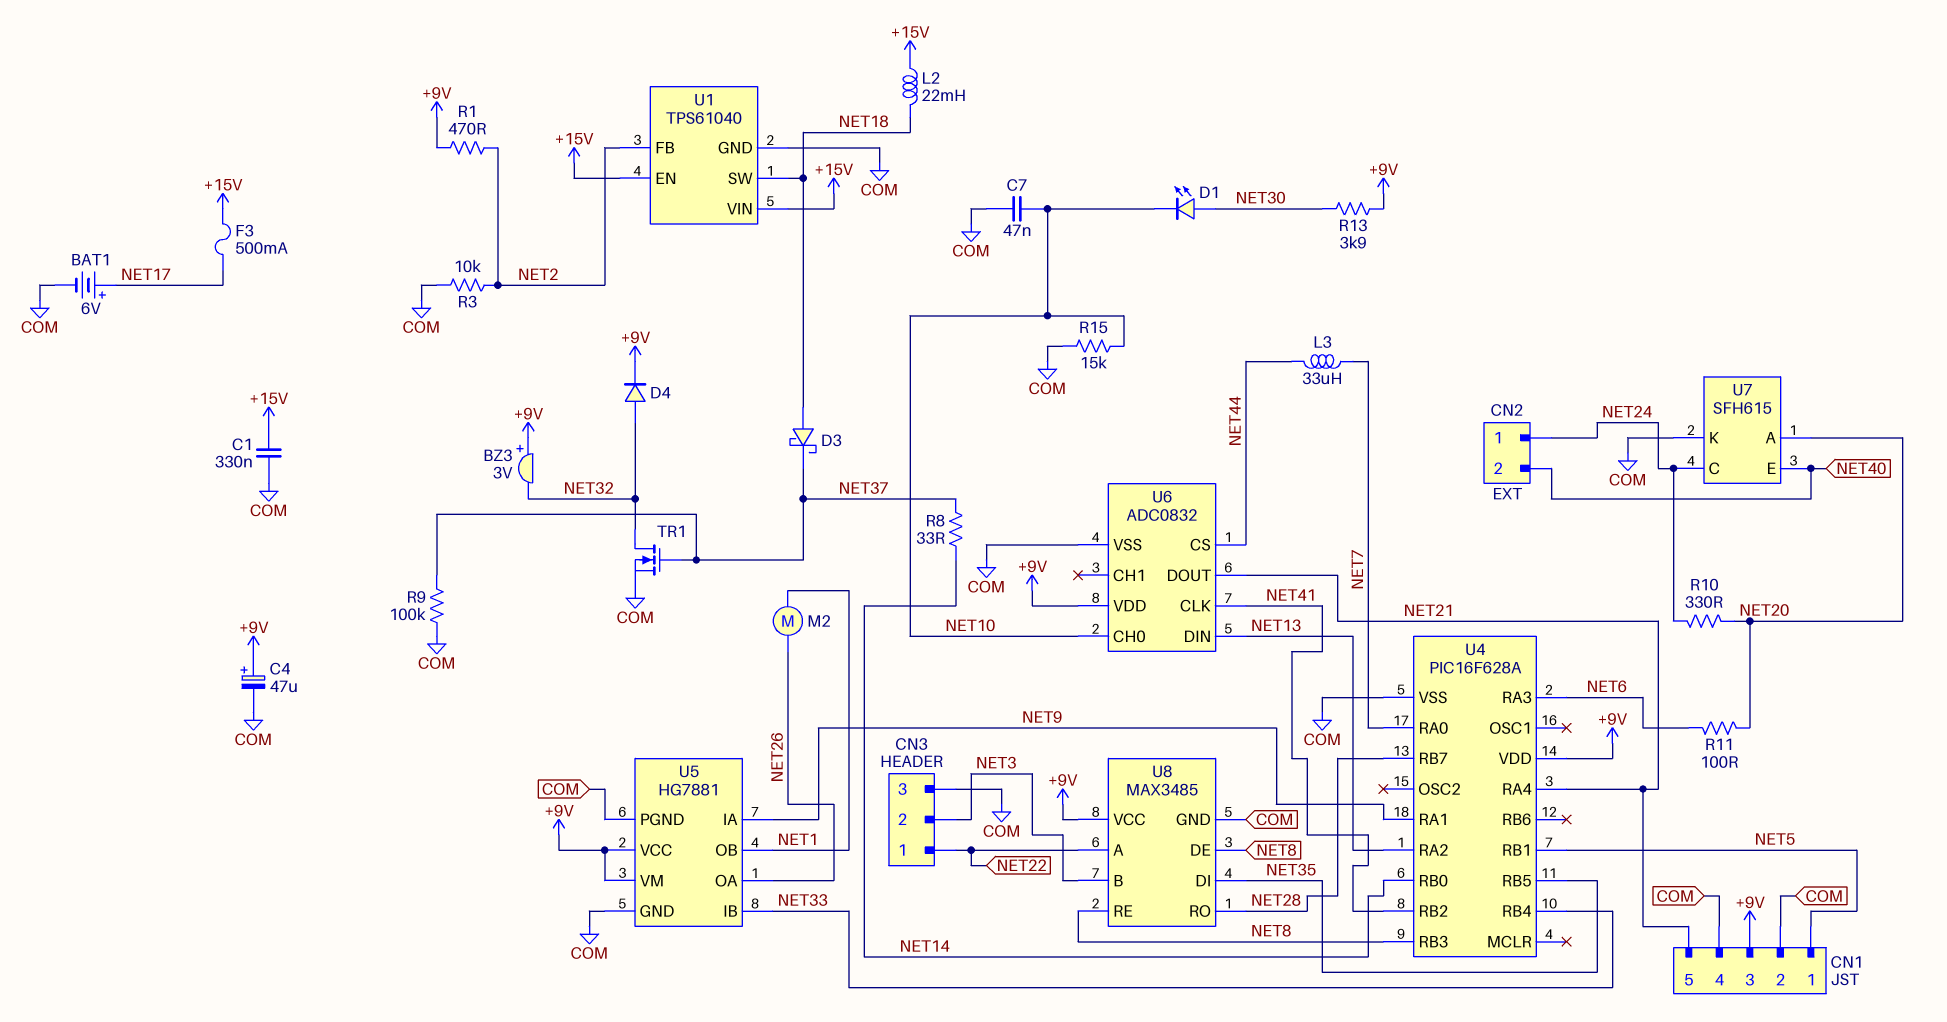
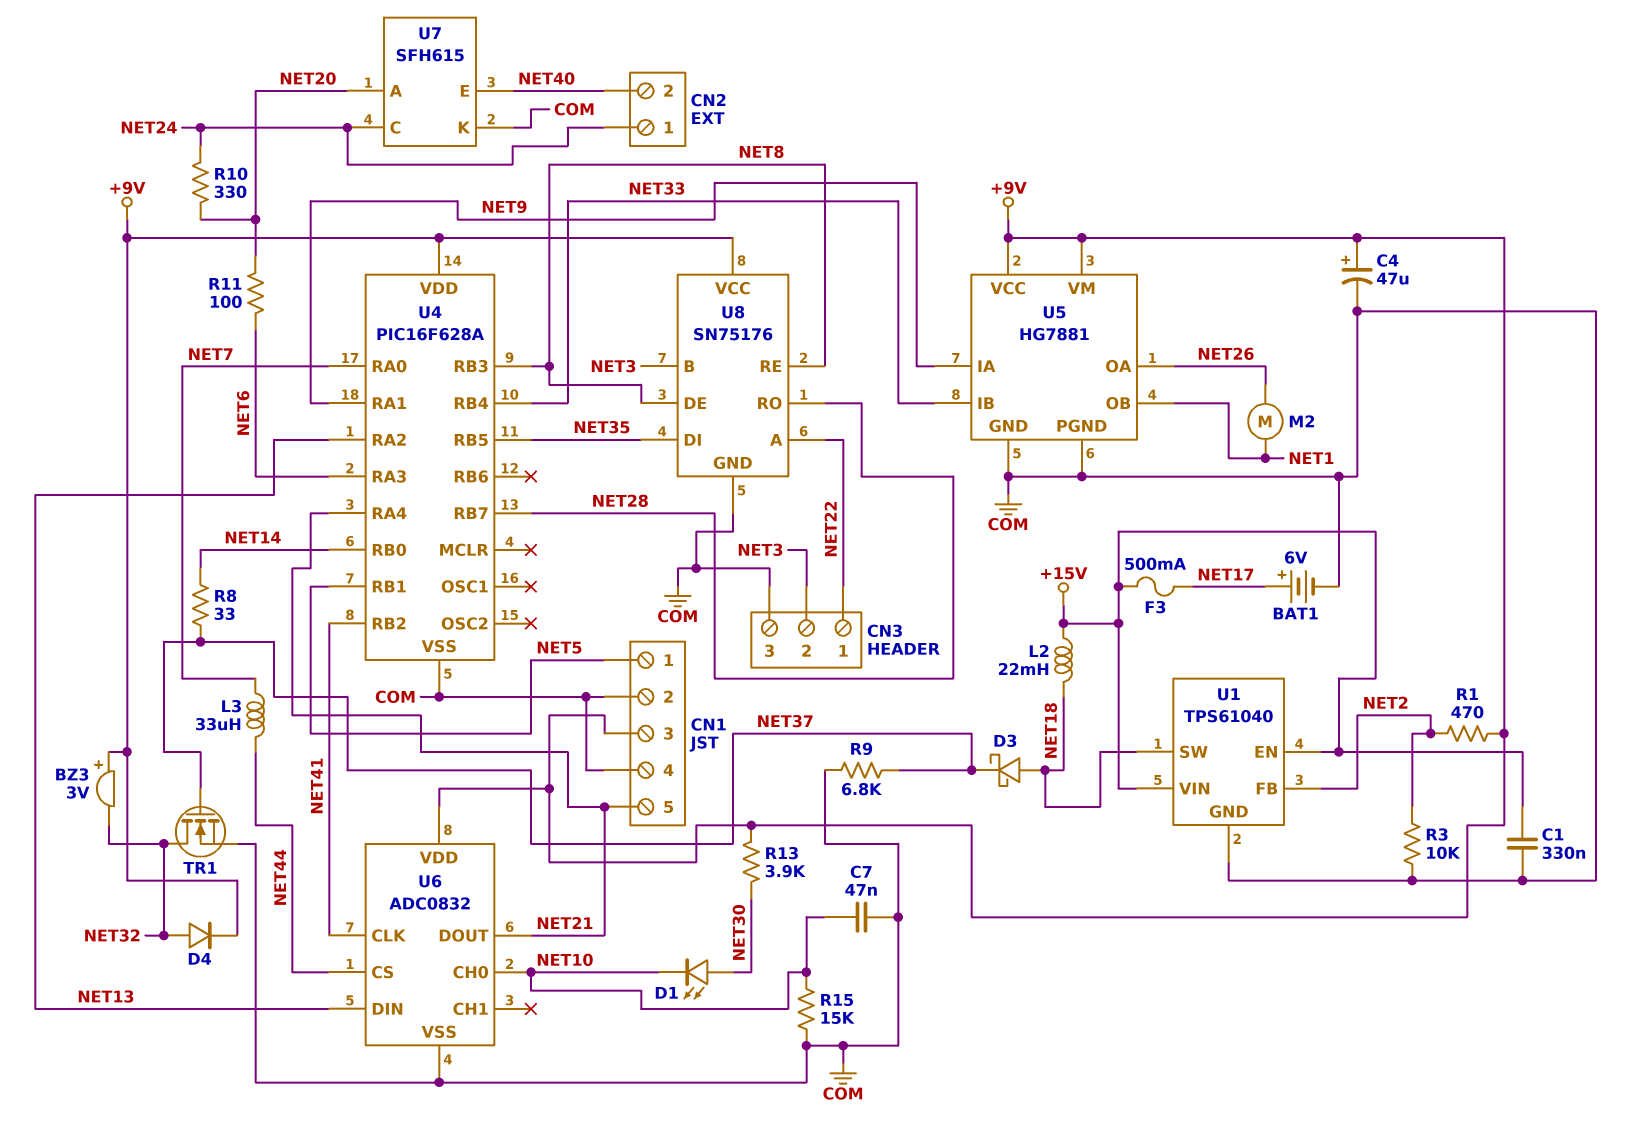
R9: 100k (COM, NET37) -> 6.8k (COM, NET37)
U8: MAX3485 -> SN75176

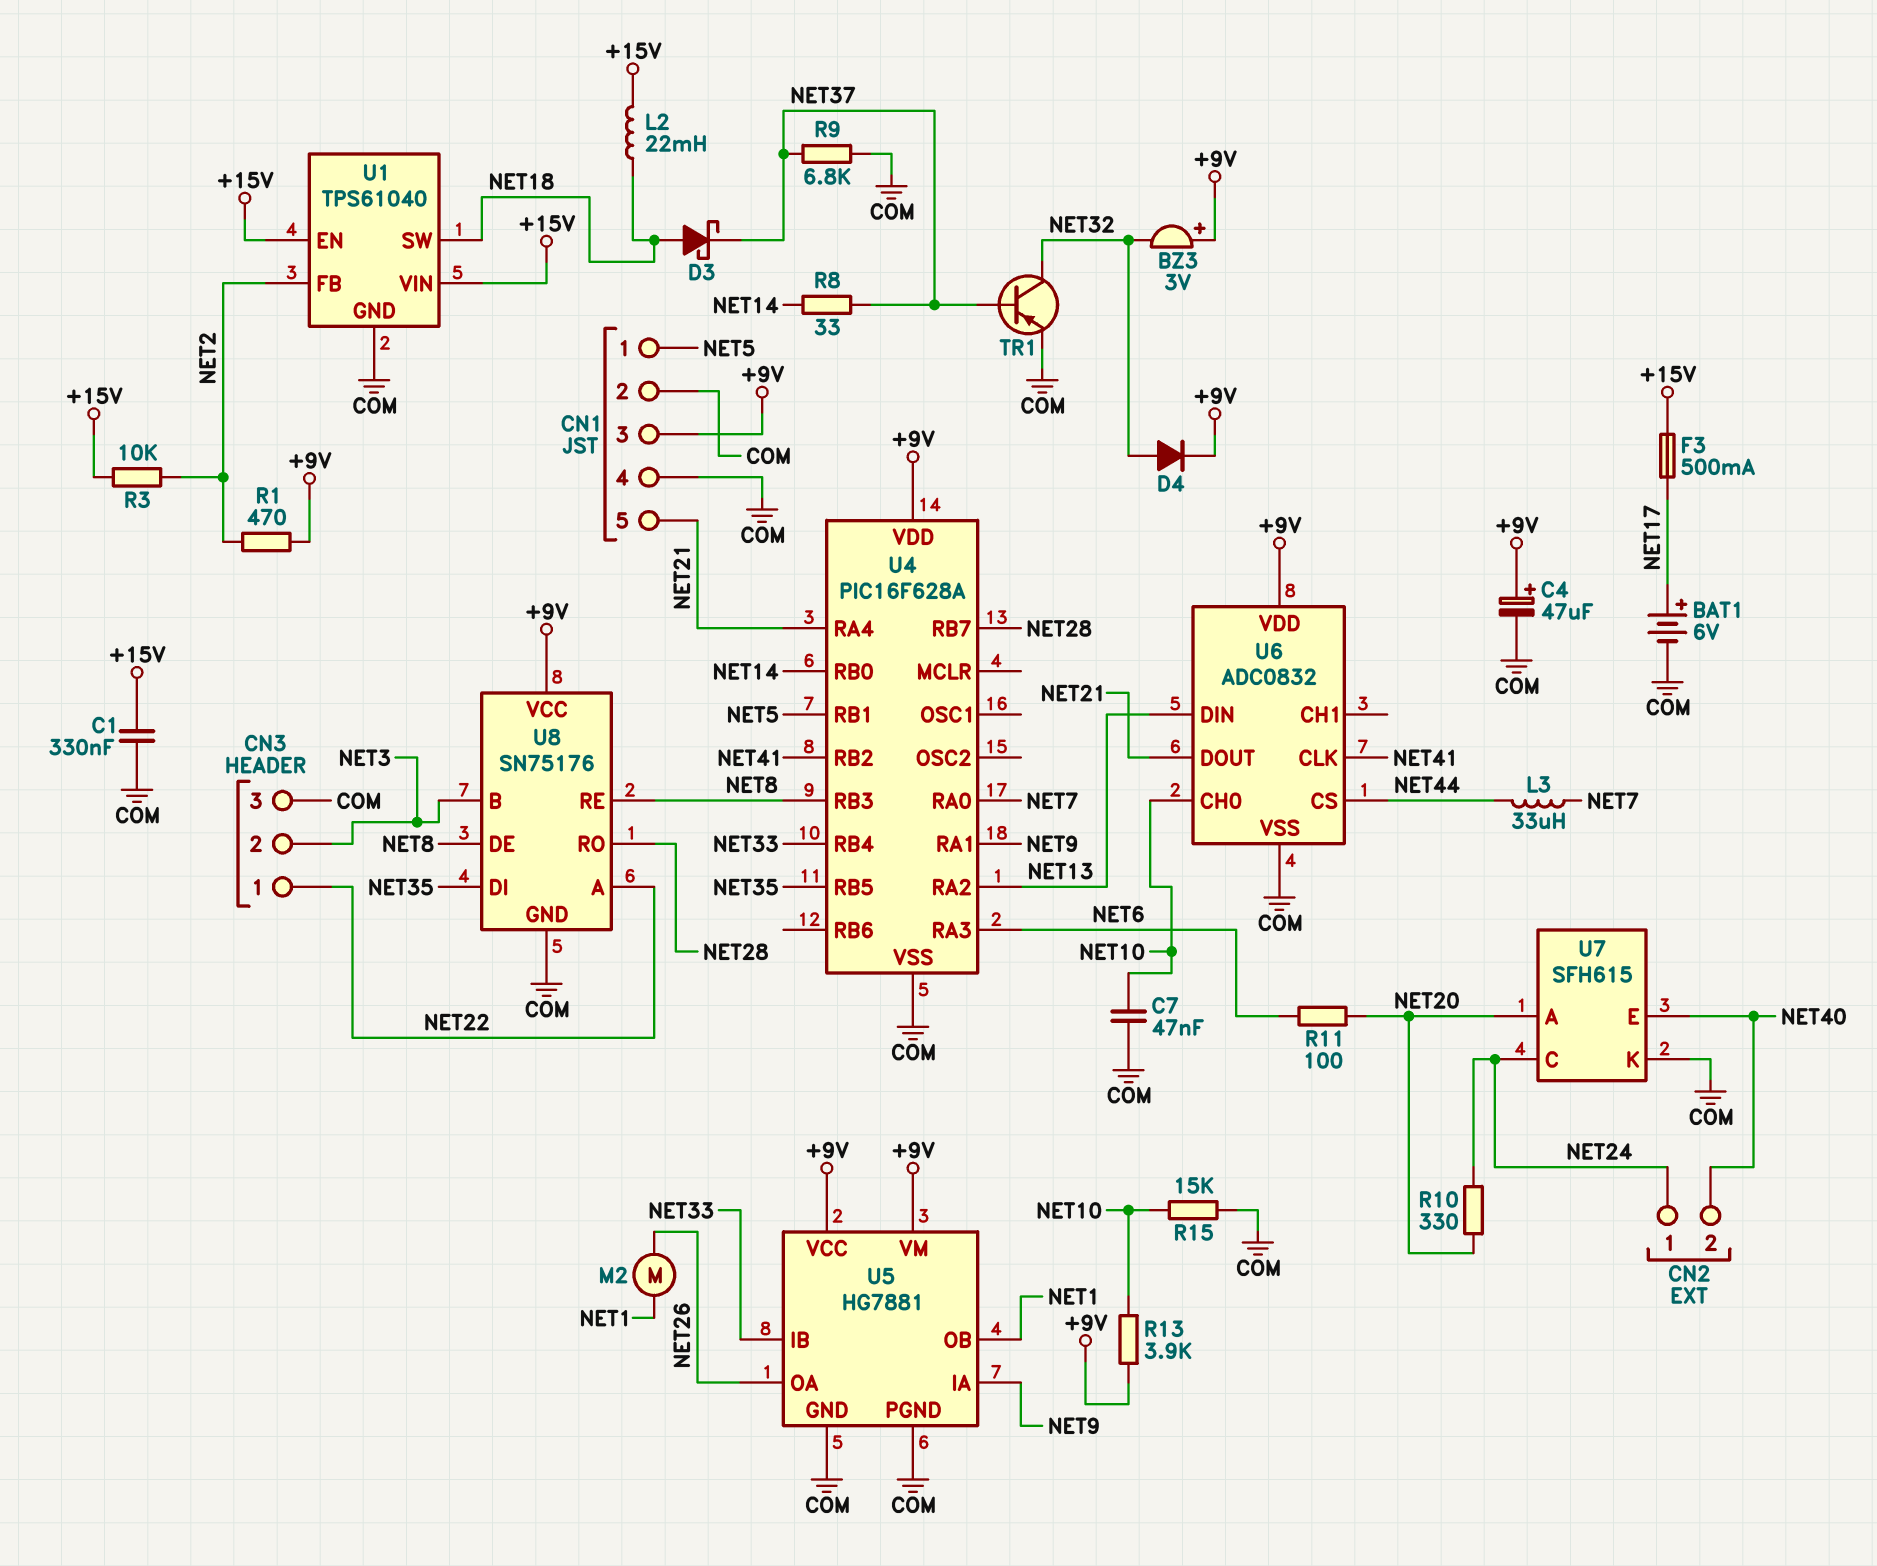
D1: LED (A NET30, K NET10) -> none
R3: 10k (COM, NET2) -> 10k (+15V, NET2)
R13: 3.9k (+9V, NET30) -> 3.9k (+9V, NET10)
TR1: NMOS (G NET37, D NET32, S COM) -> PNP (B NET37, C NET32, E COM)

